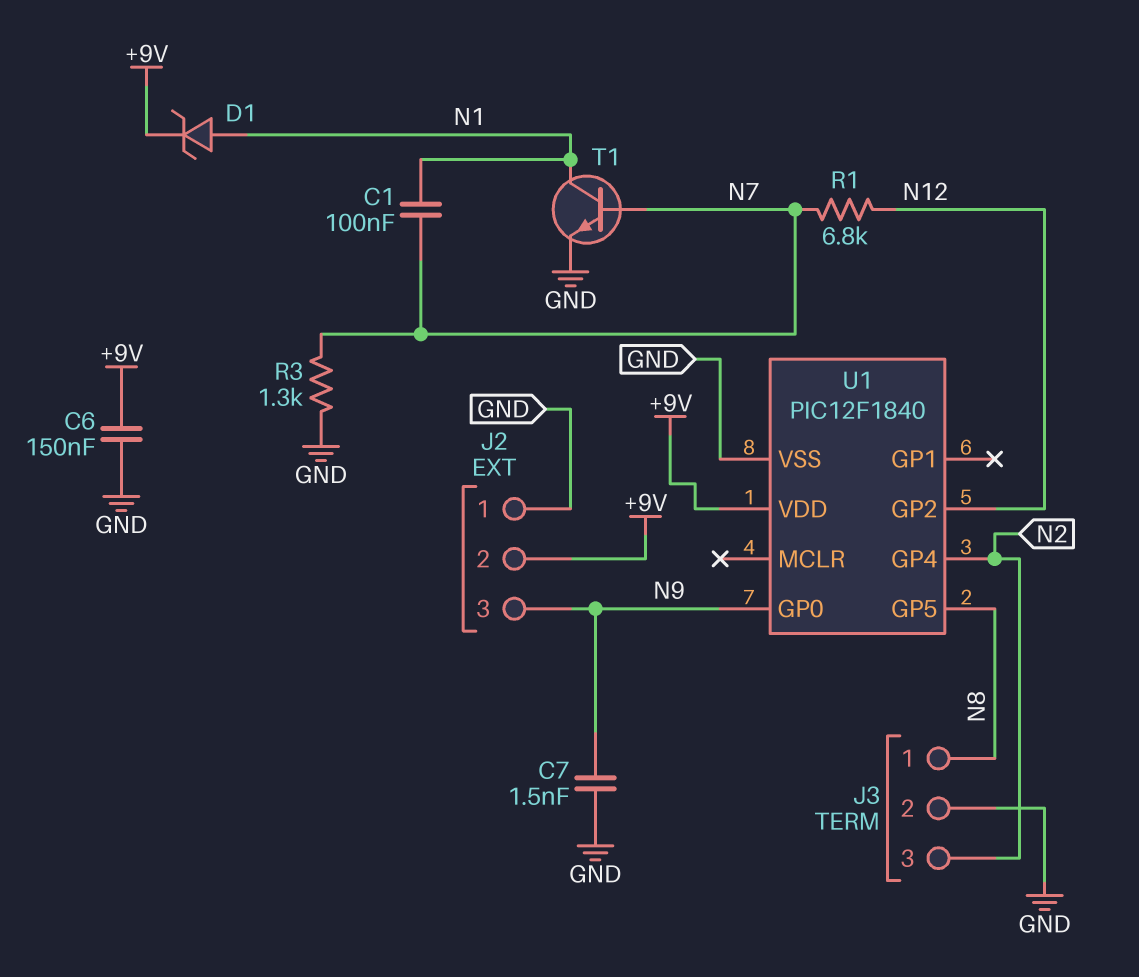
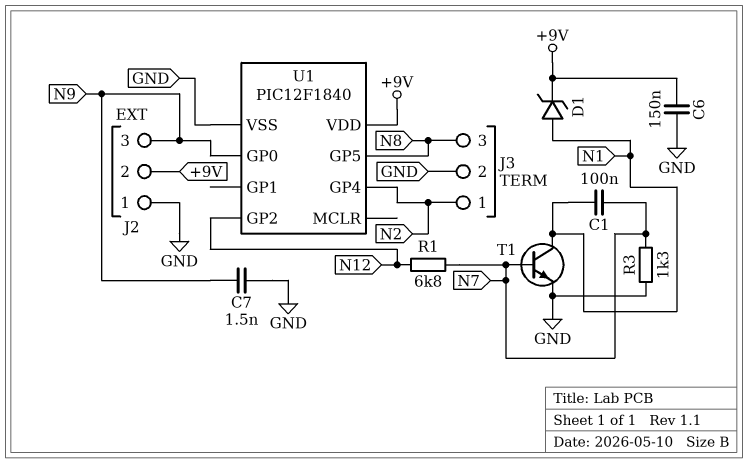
J3 pin 1: N8 -> N2
J3 pin 3: N2 -> N8

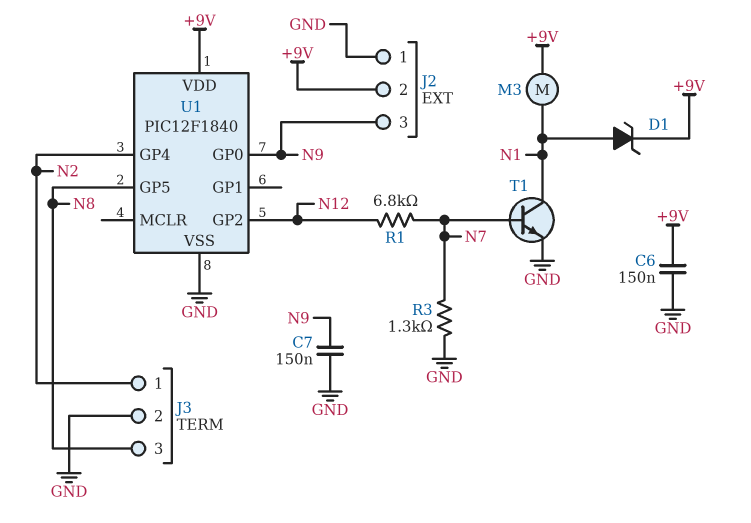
C1: 100nF (N1, N7) -> none
C7: 1.5nF (GND, N9) -> 150nF (GND, N9)
M3: none -> motor (+9V, N1)

